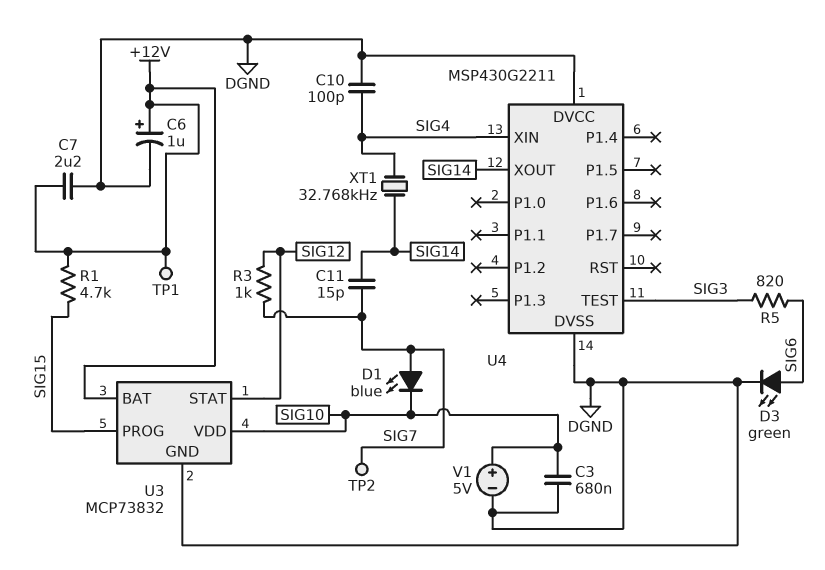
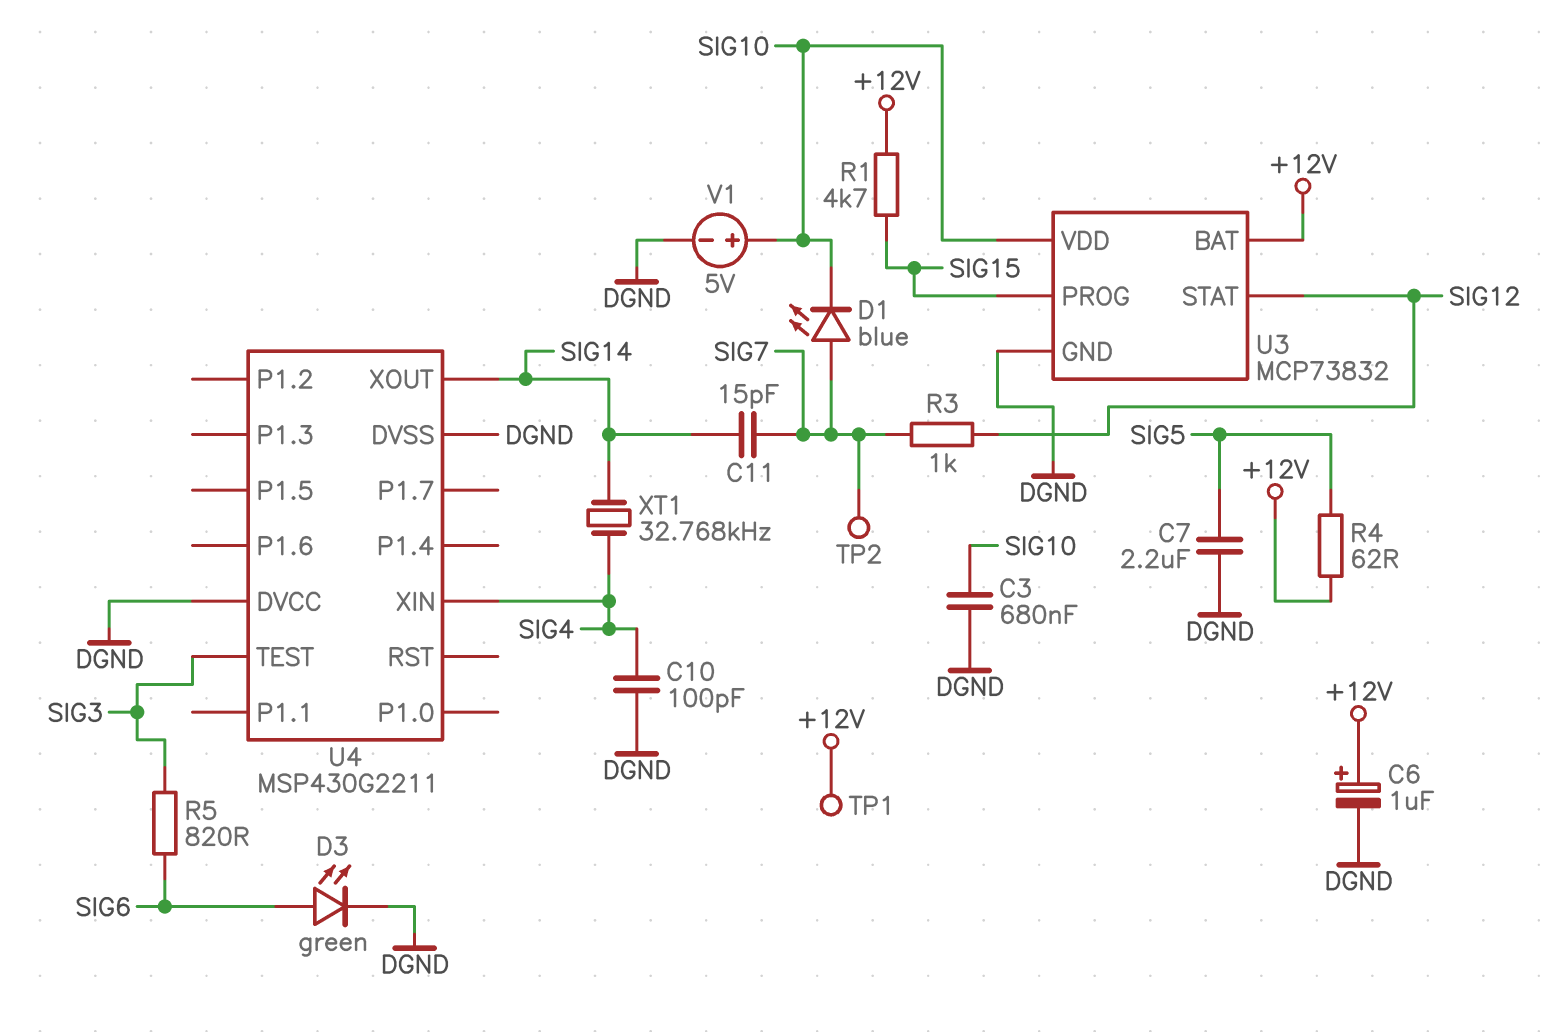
C7: 2.2uF (+12V, DGND) -> 2.2uF (DGND, SIG5)
R4: none -> 62 (+12V, SIG5)

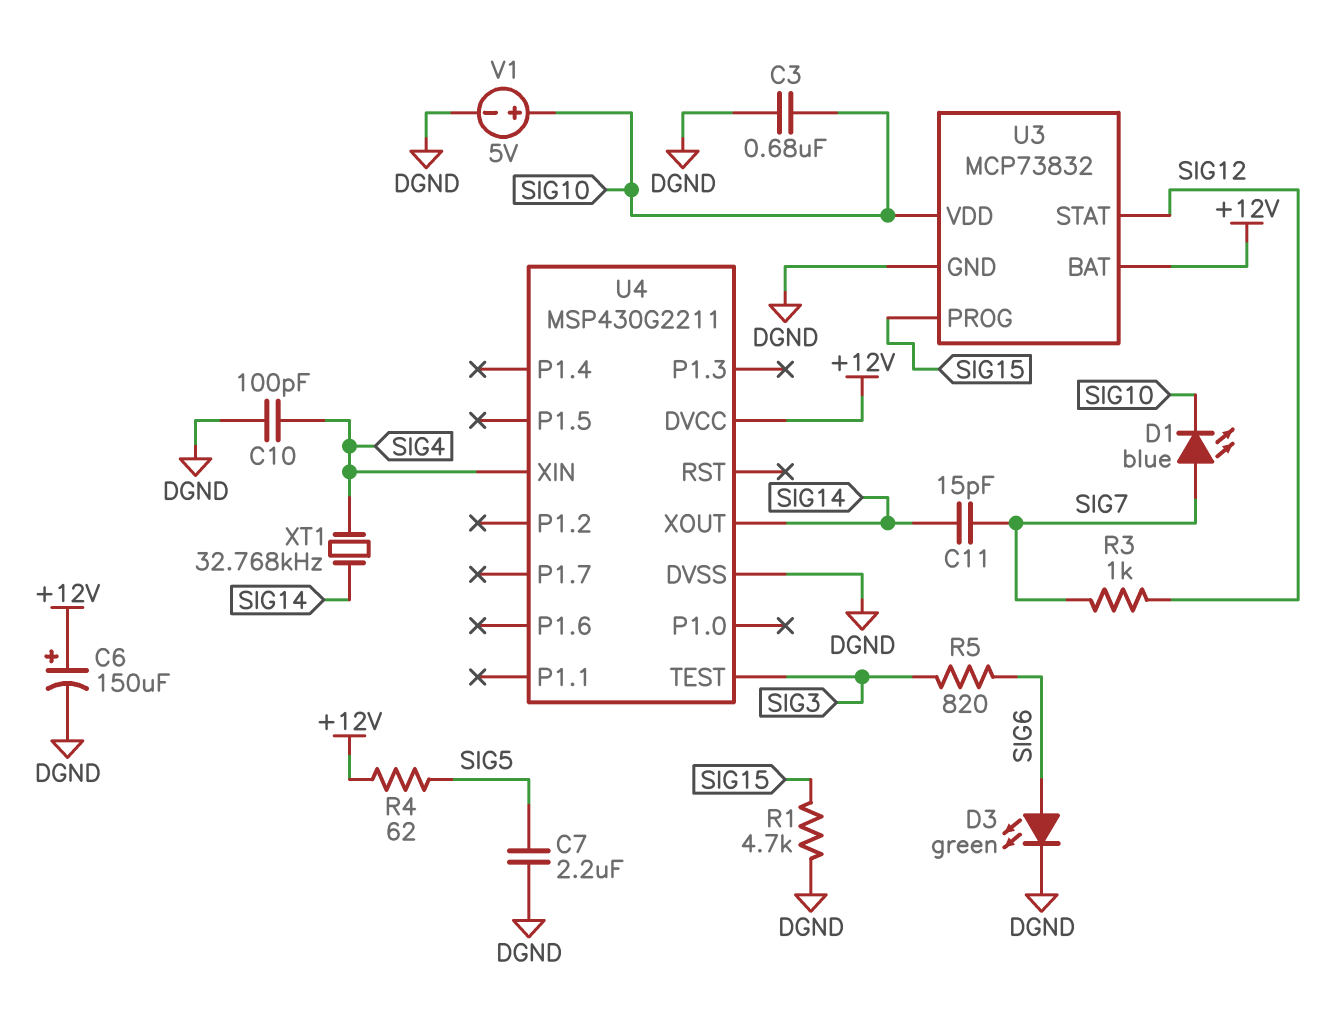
C6: 1uF (plus +12V, minus DGND) -> 150uF (plus +12V, minus DGND)
R1: 4.7k (+12V, SIG15) -> 4.7k (DGND, SIG15)
TP1: test point (+12V) -> none
TP2: test point (SIG7) -> none
U4 pin DVCC: DGND -> +12V

